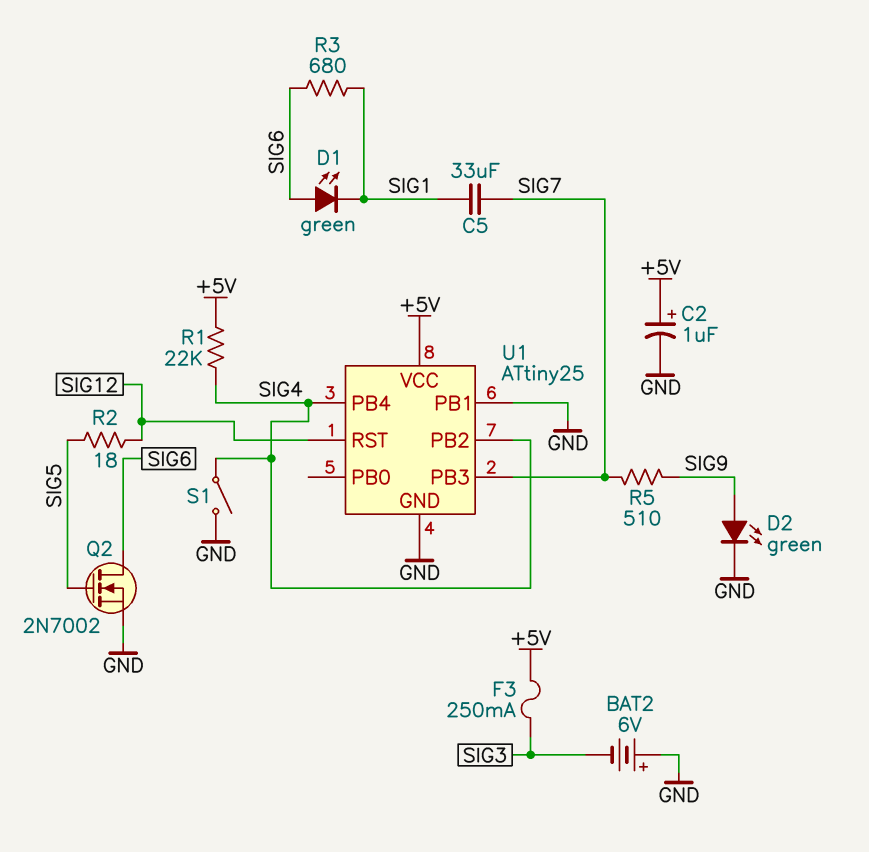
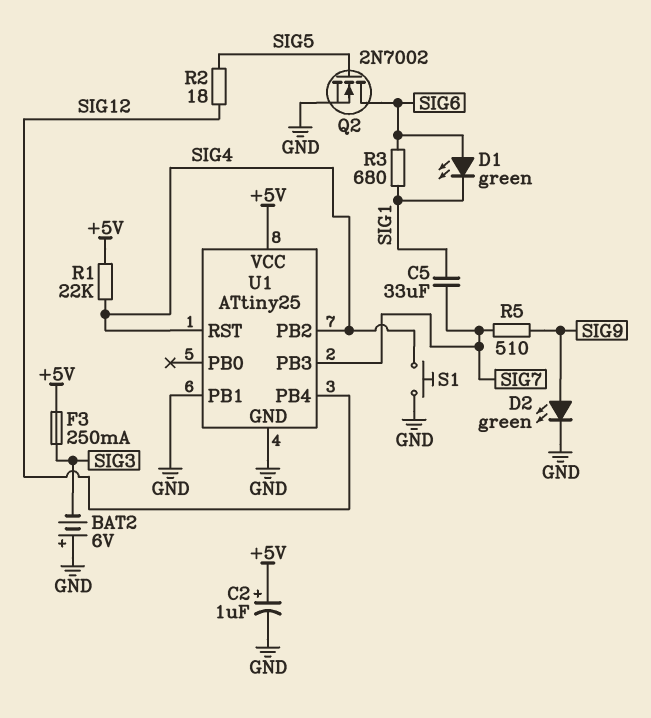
S1: switch (GND, SIG4) -> button (GND, SIG4)
U1 pin PB4: SIG4 -> SIG12
U1 pin RST: SIG12 -> SIG4

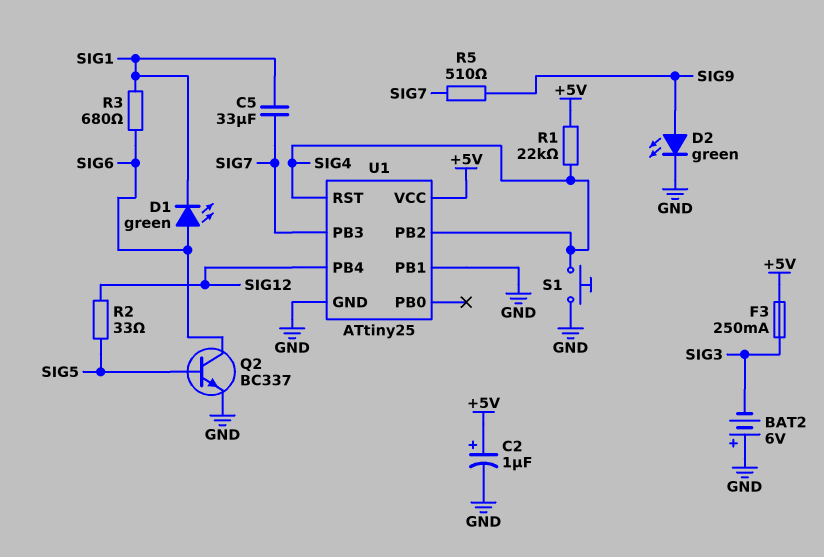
Q2: NMOS 2N7002 (G SIG5, D SIG6, S GND) -> NPN BC337 (B SIG5, C SIG6, E GND)
R2: 18 (SIG5, SIG12) -> 33 (SIG5, SIG12)

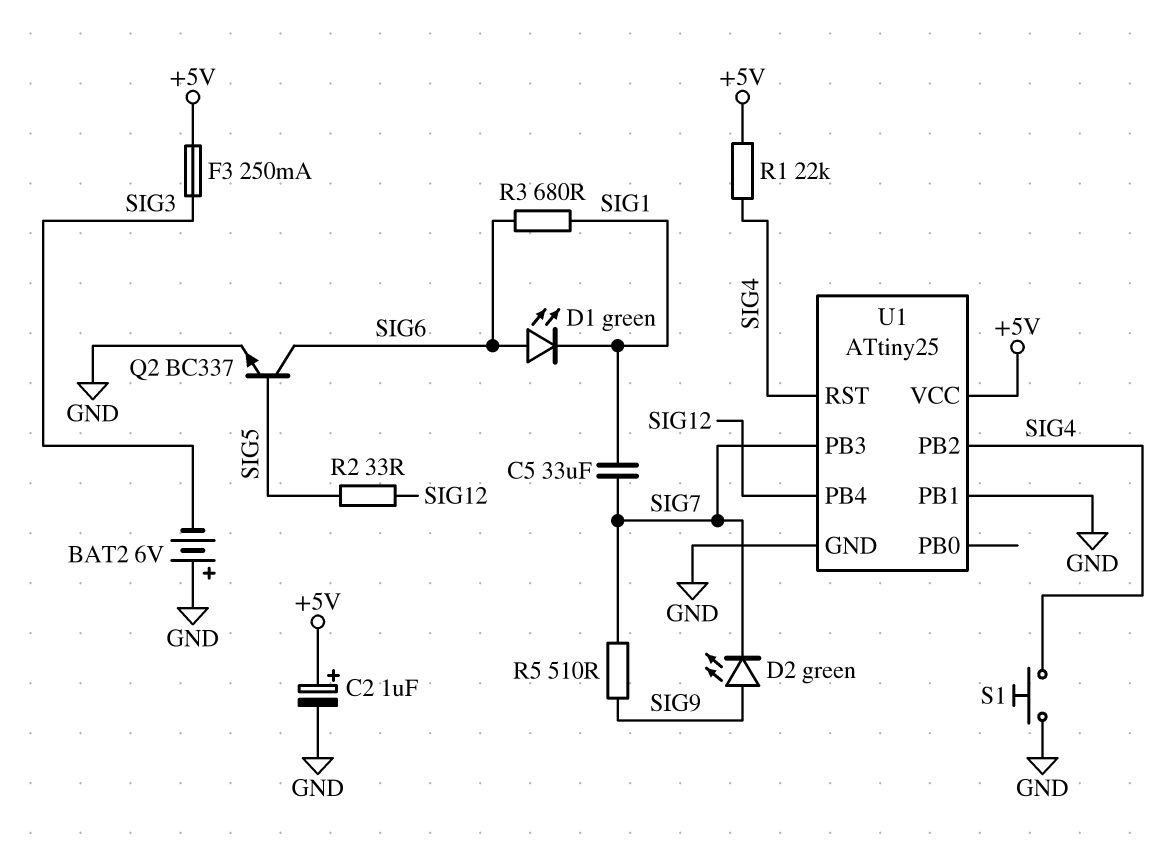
D2: LED green (A SIG9, K GND) -> LED green (A SIG9, K SIG7)

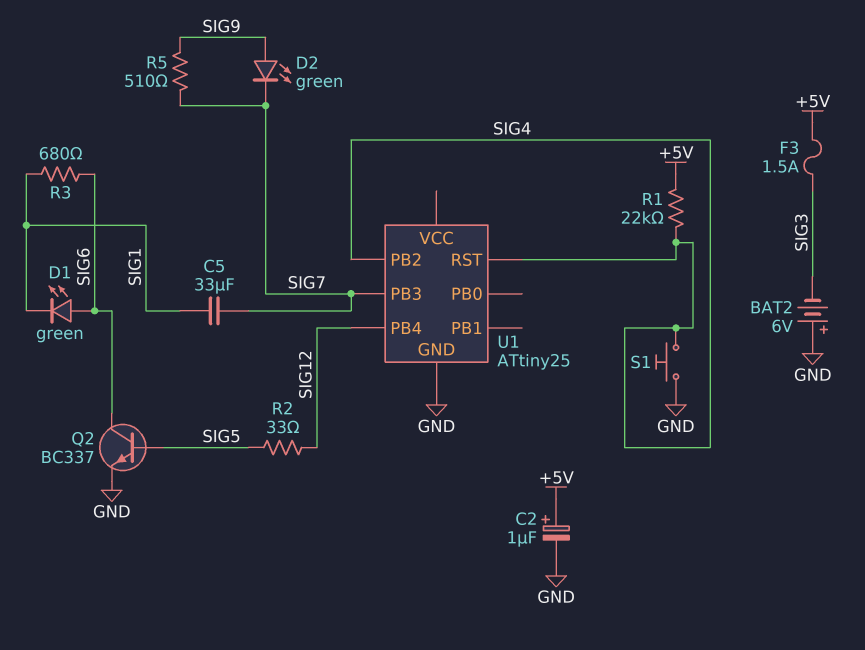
F3: 250mA (+5V, SIG3) -> 1.5A (+5V, SIG3)
U1 pin PB1: GND -> none
U1 pin VCC: +5V -> none

